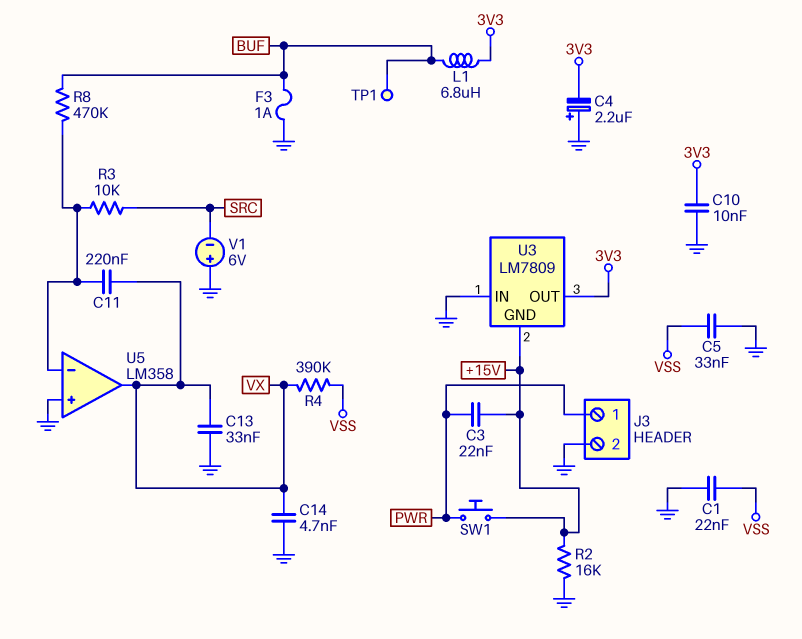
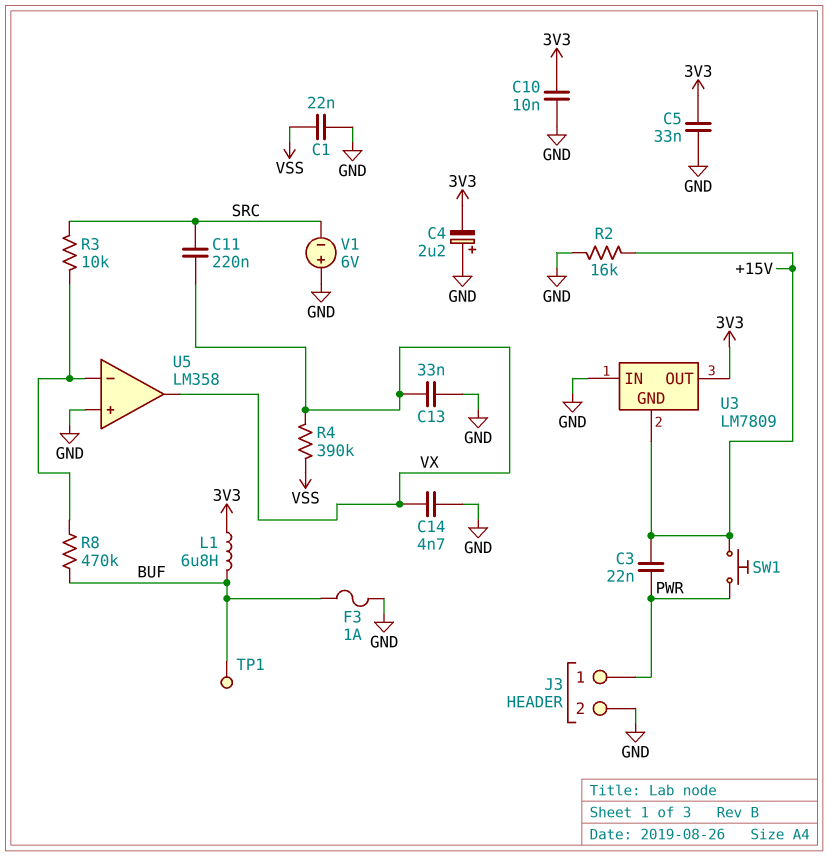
C5: 33nF (GND, VSS) -> 33nF (3V3, GND)
C11: 220nF (U5/in-, VX) -> 220nF (SRC, VX)

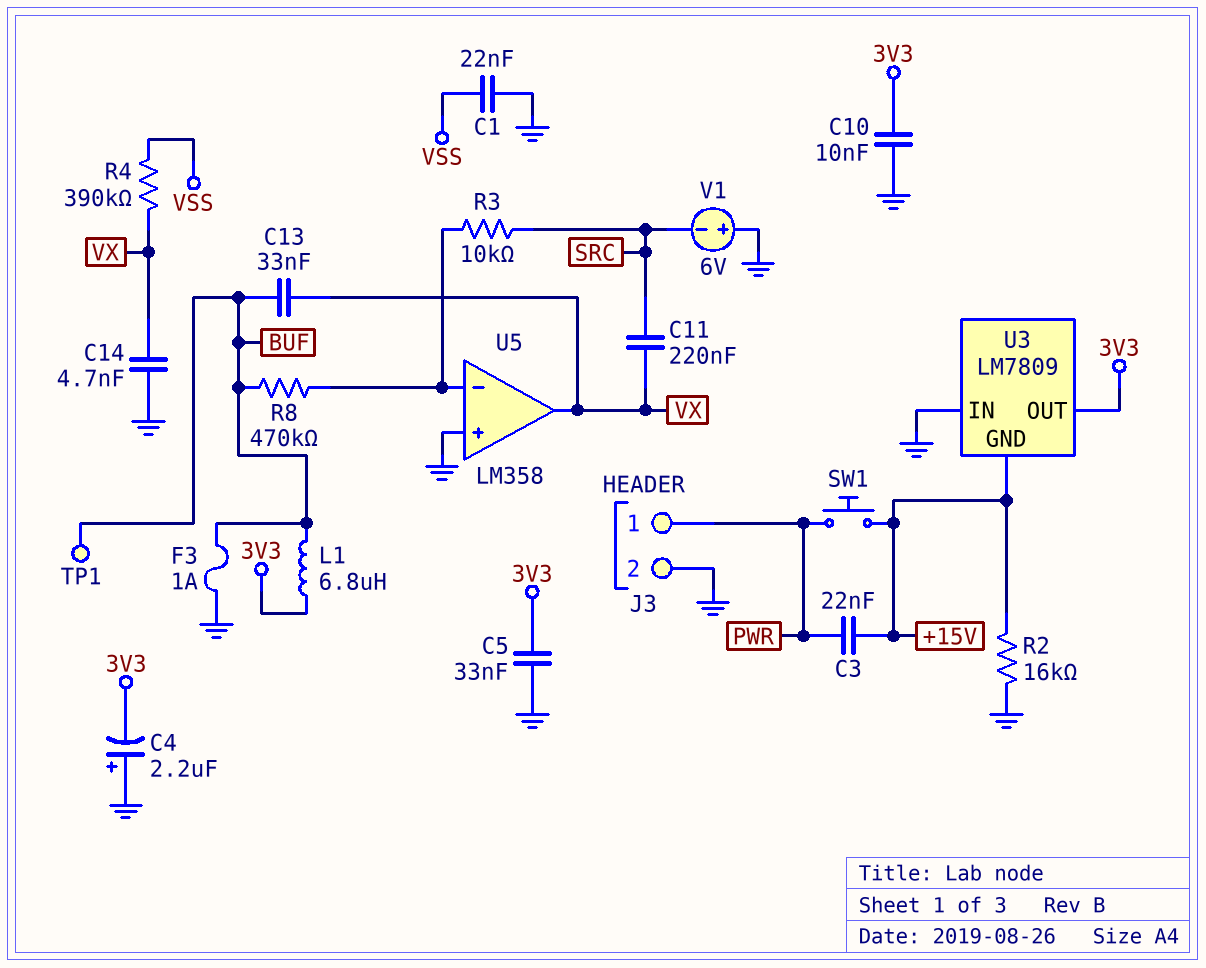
C13: 33nF (GND, VX) -> 33nF (BUF, VX)

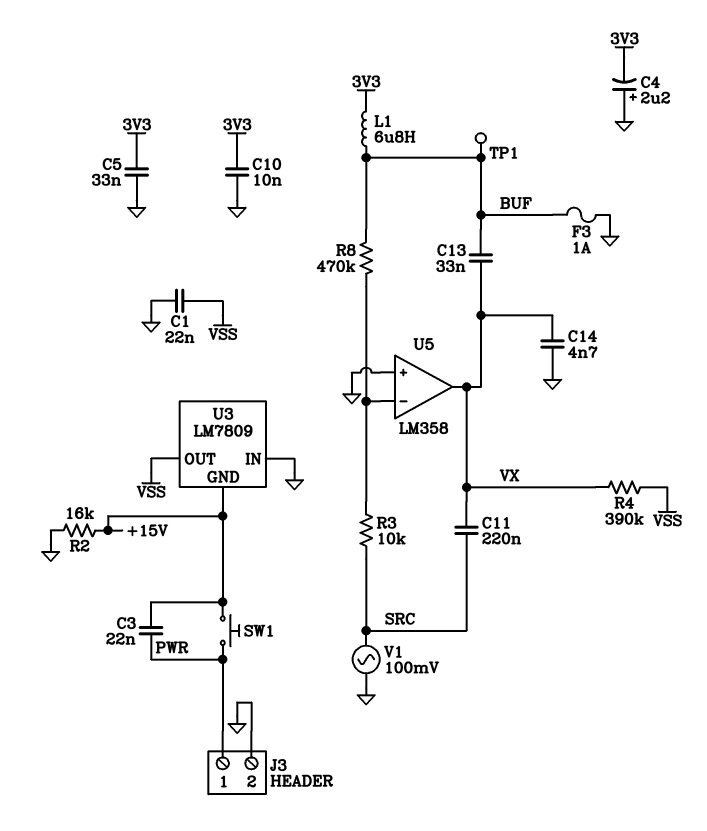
U3 pin OUT: 3V3 -> VSS
V1: 6V (plus GND, minus SRC) -> AC 100mV (GND, SRC)

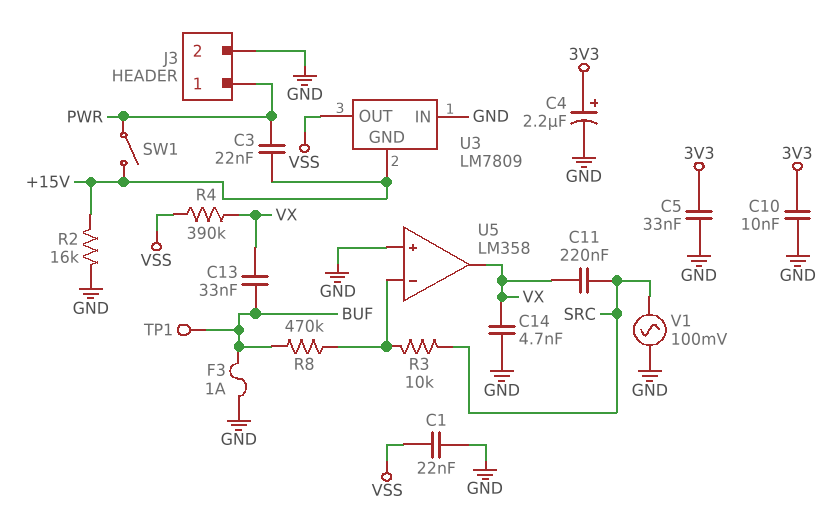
C4: 2.2uF (plus GND, minus 3V3) -> 2.2uF (plus 3V3, minus GND)
L1: 6.8uH (3V3, BUF) -> none
SW1: button (+15V, PWR) -> switch (+15V, PWR)

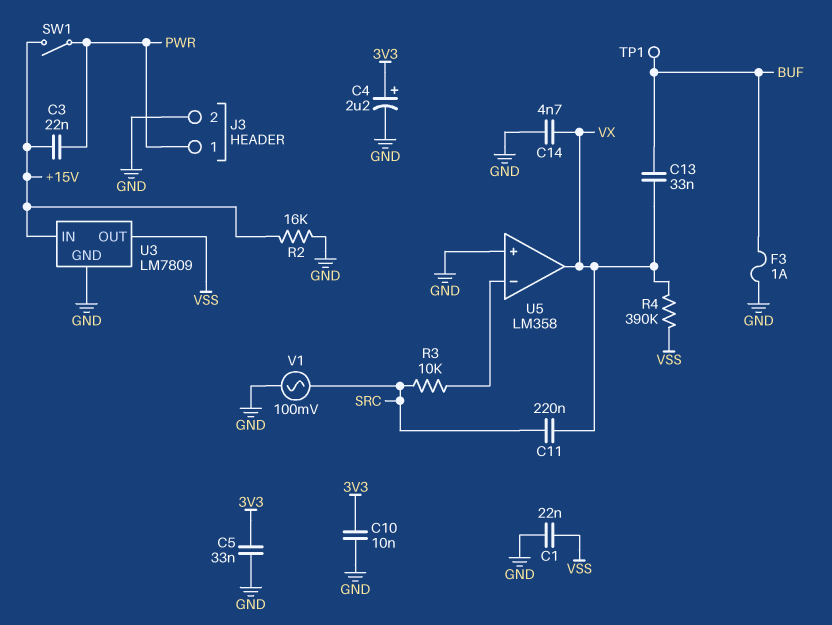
R8: 470k (BUF, U5/in-) -> none
U3 pin GND: +15V -> GND
U3 pin IN: GND -> +15V

